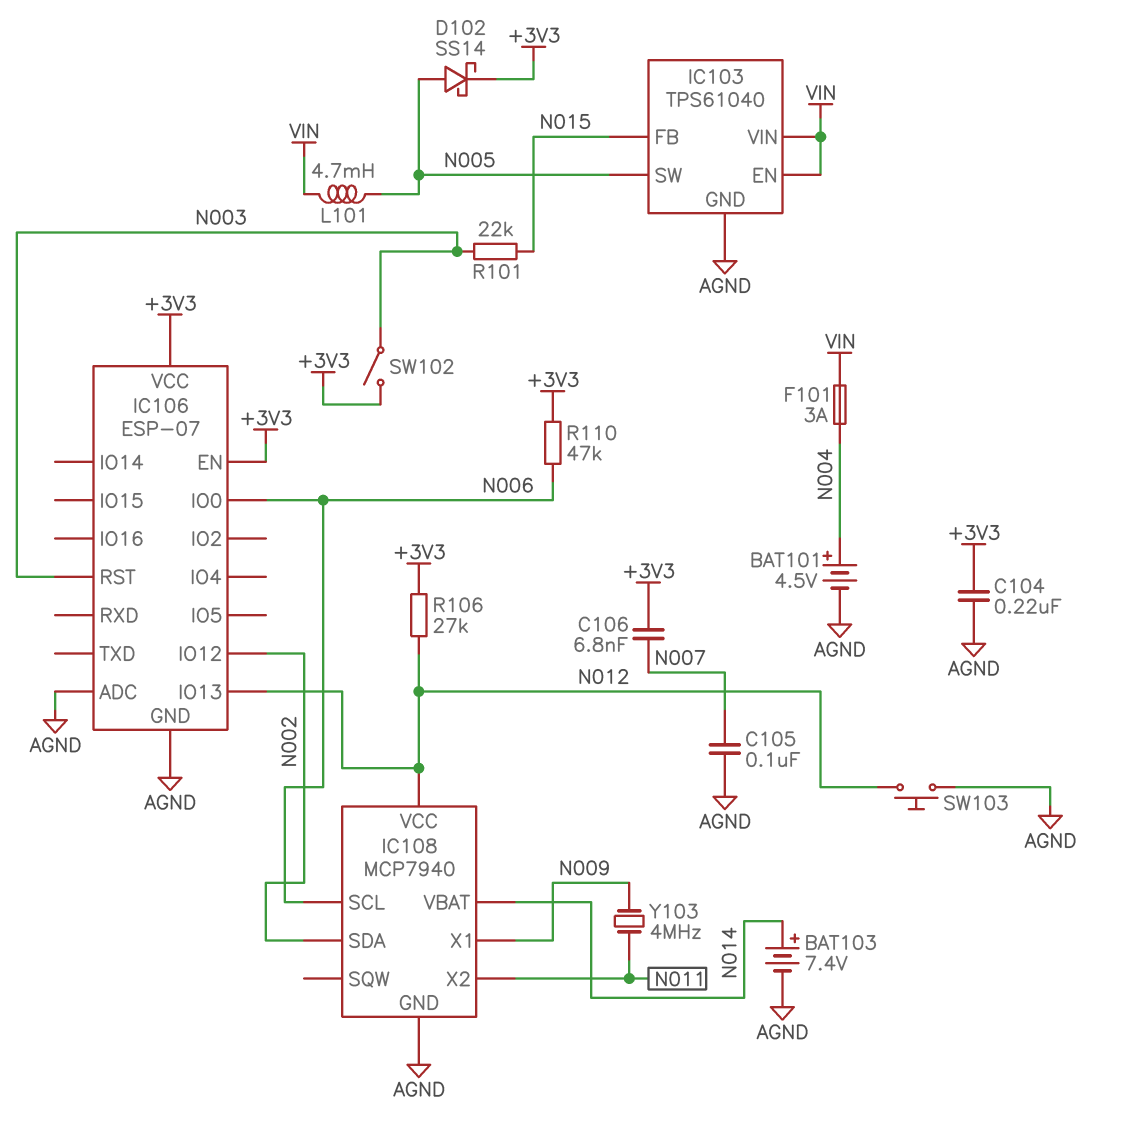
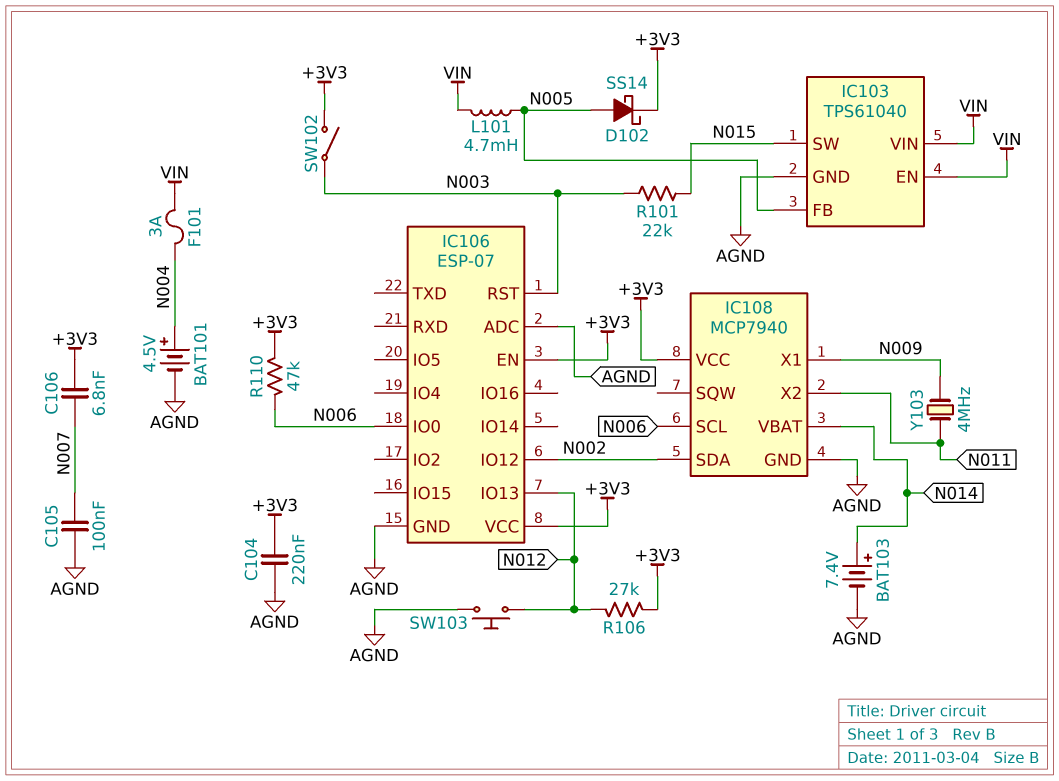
IC103 pin FB: N015 -> N005
IC103 pin SW: N005 -> N015
IC108 pin VCC: N012 -> +3V3

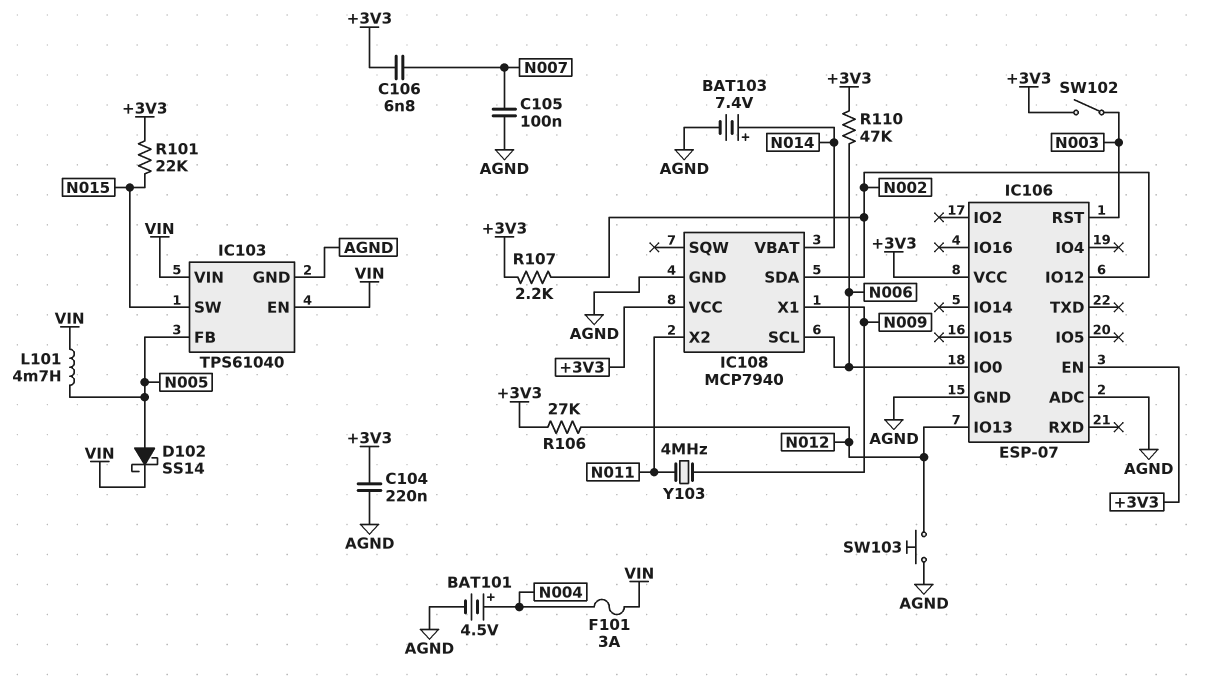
D102: schottky SS14 (A N005, K +3V3) -> schottky SS14 (A N005, K VIN)
R101: 22k (N003, N015) -> 22k (+3V3, N015)
R107: none -> 2.2k (+3V3, N002)

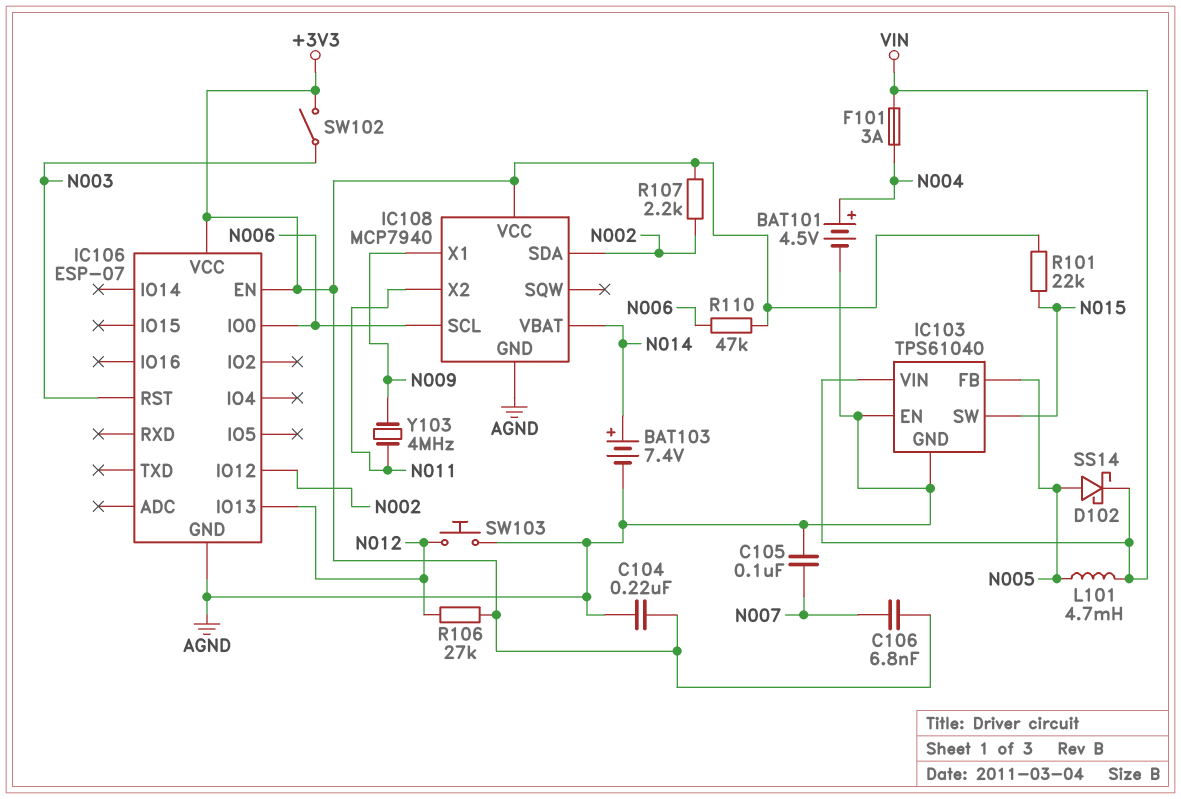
IC103 pin EN: VIN -> AGND
IC106 pin ADC: AGND -> none

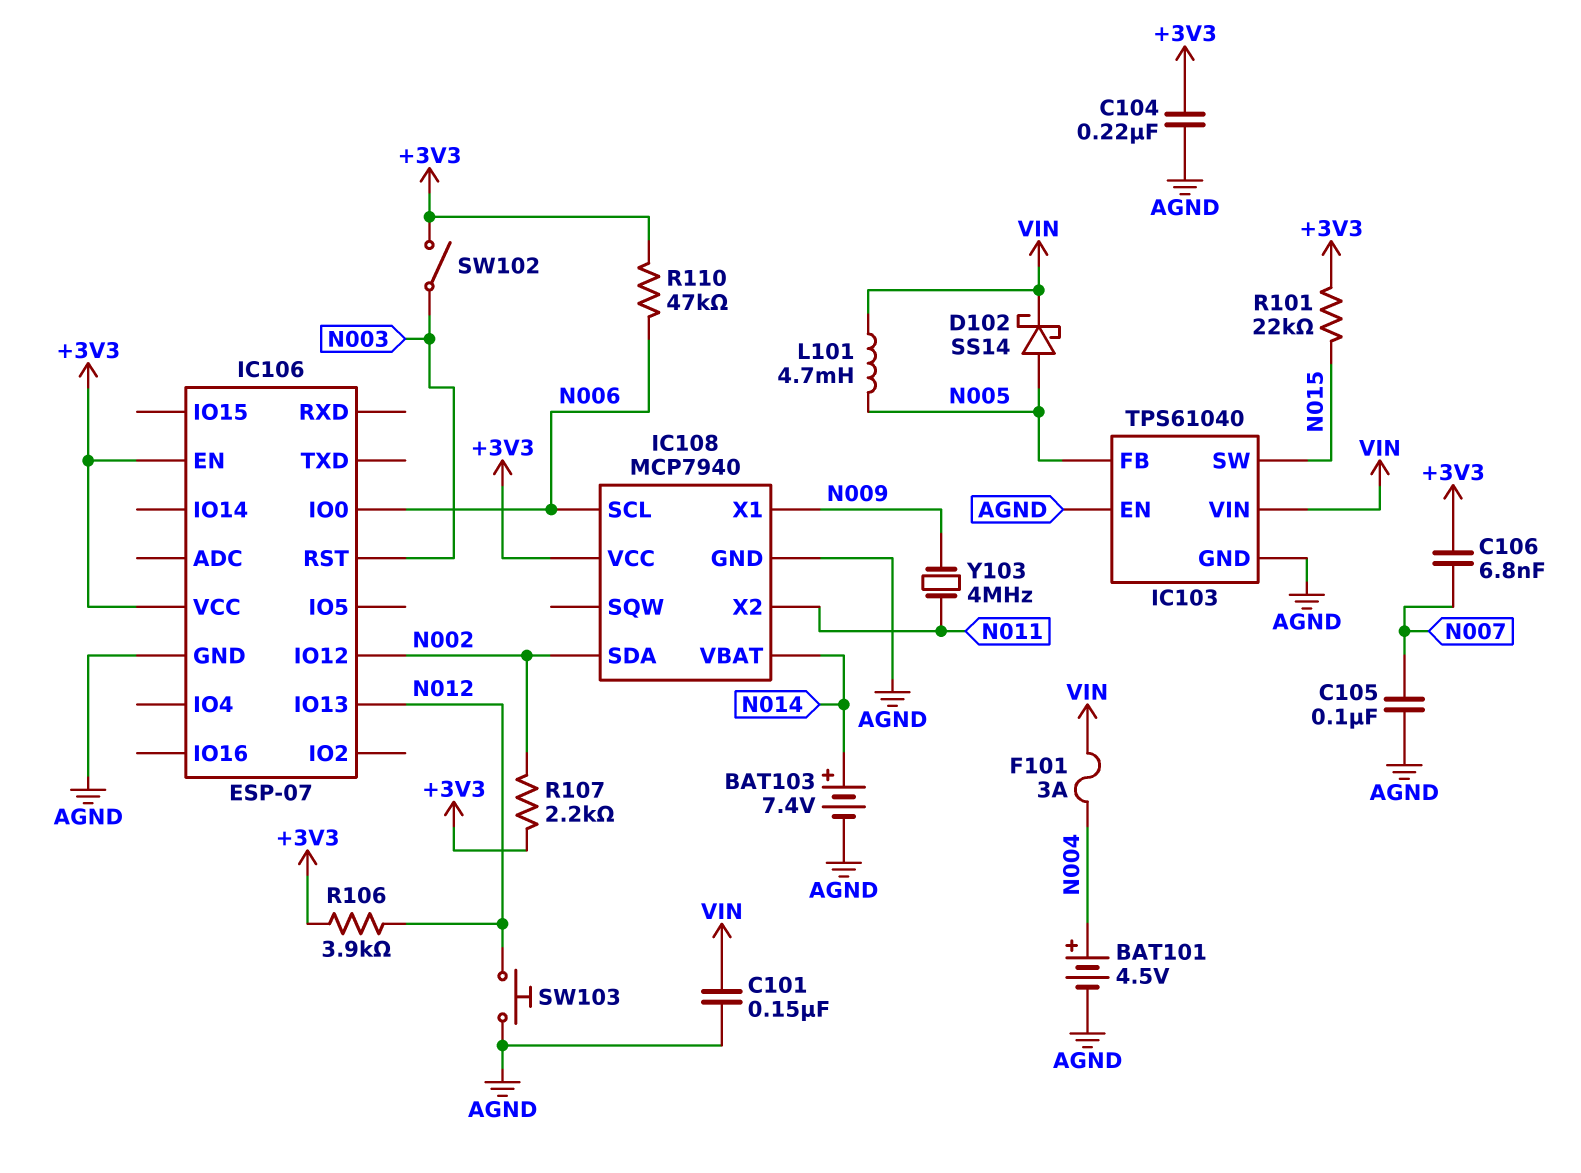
C101: none -> 150nF (AGND, VIN)
R106: 27k (+3V3, N012) -> 3.9k (+3V3, N012)

